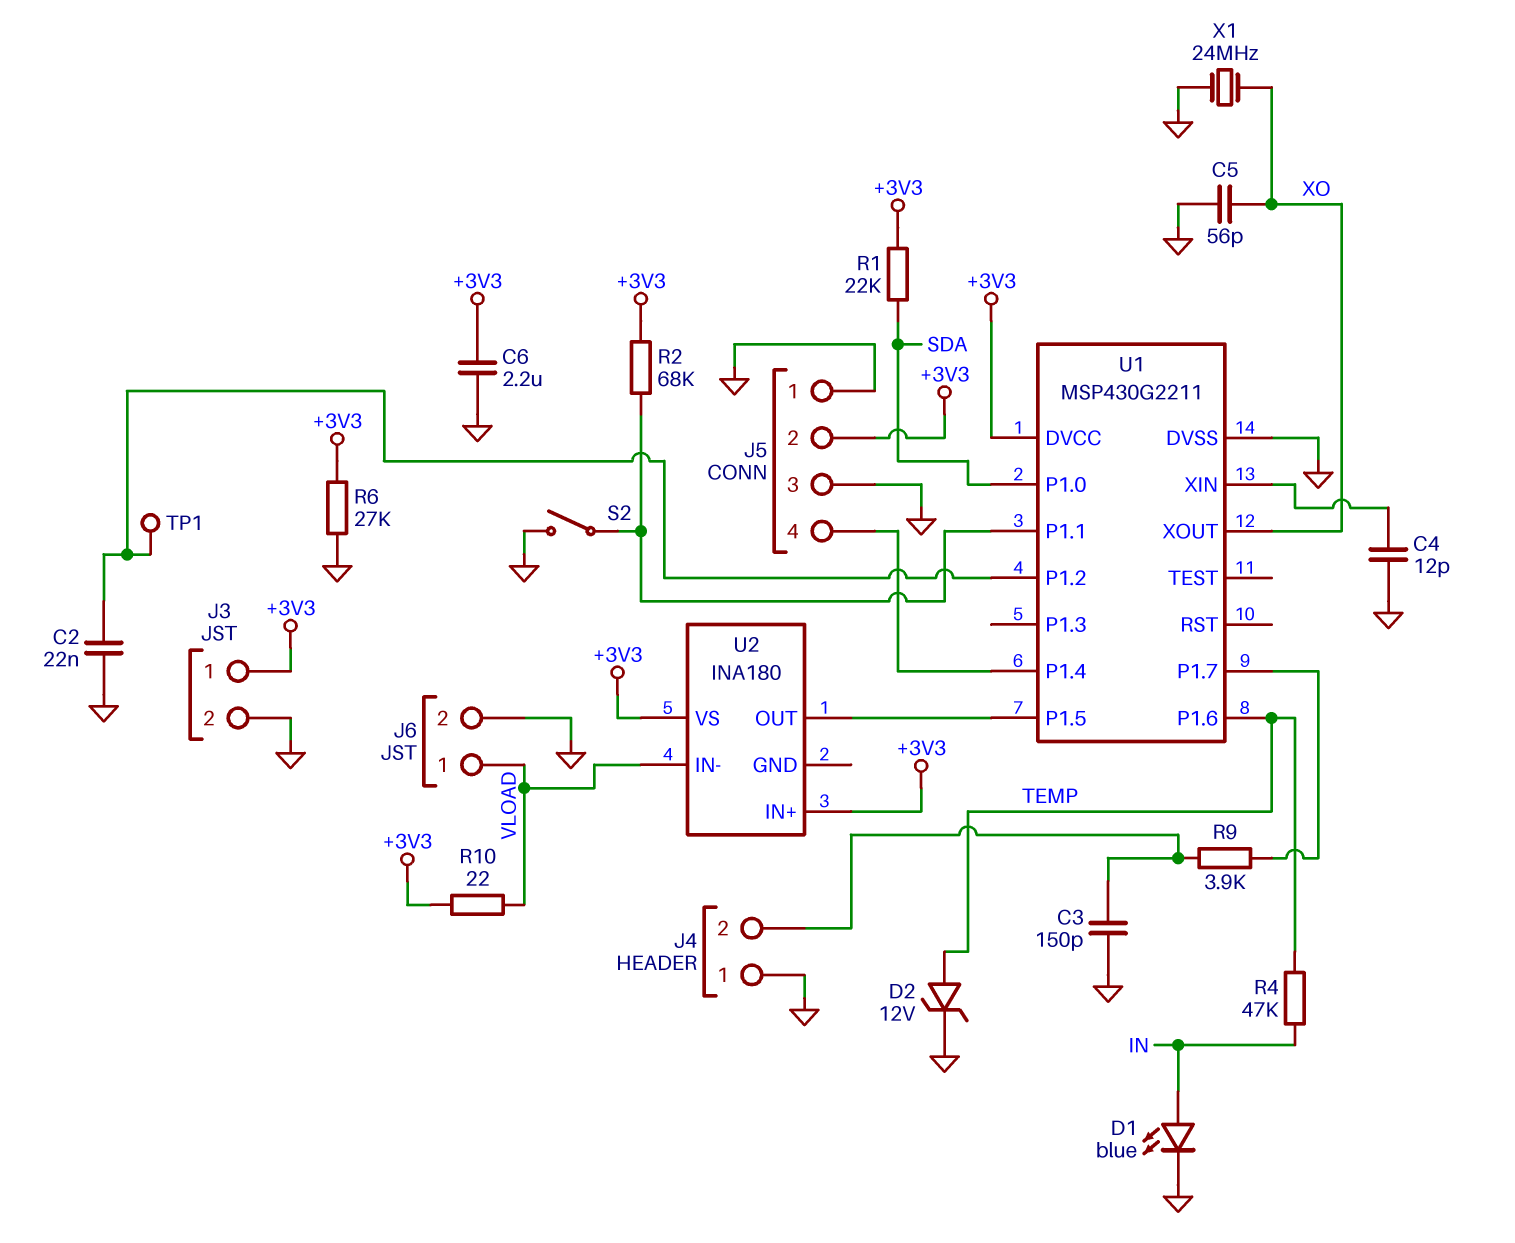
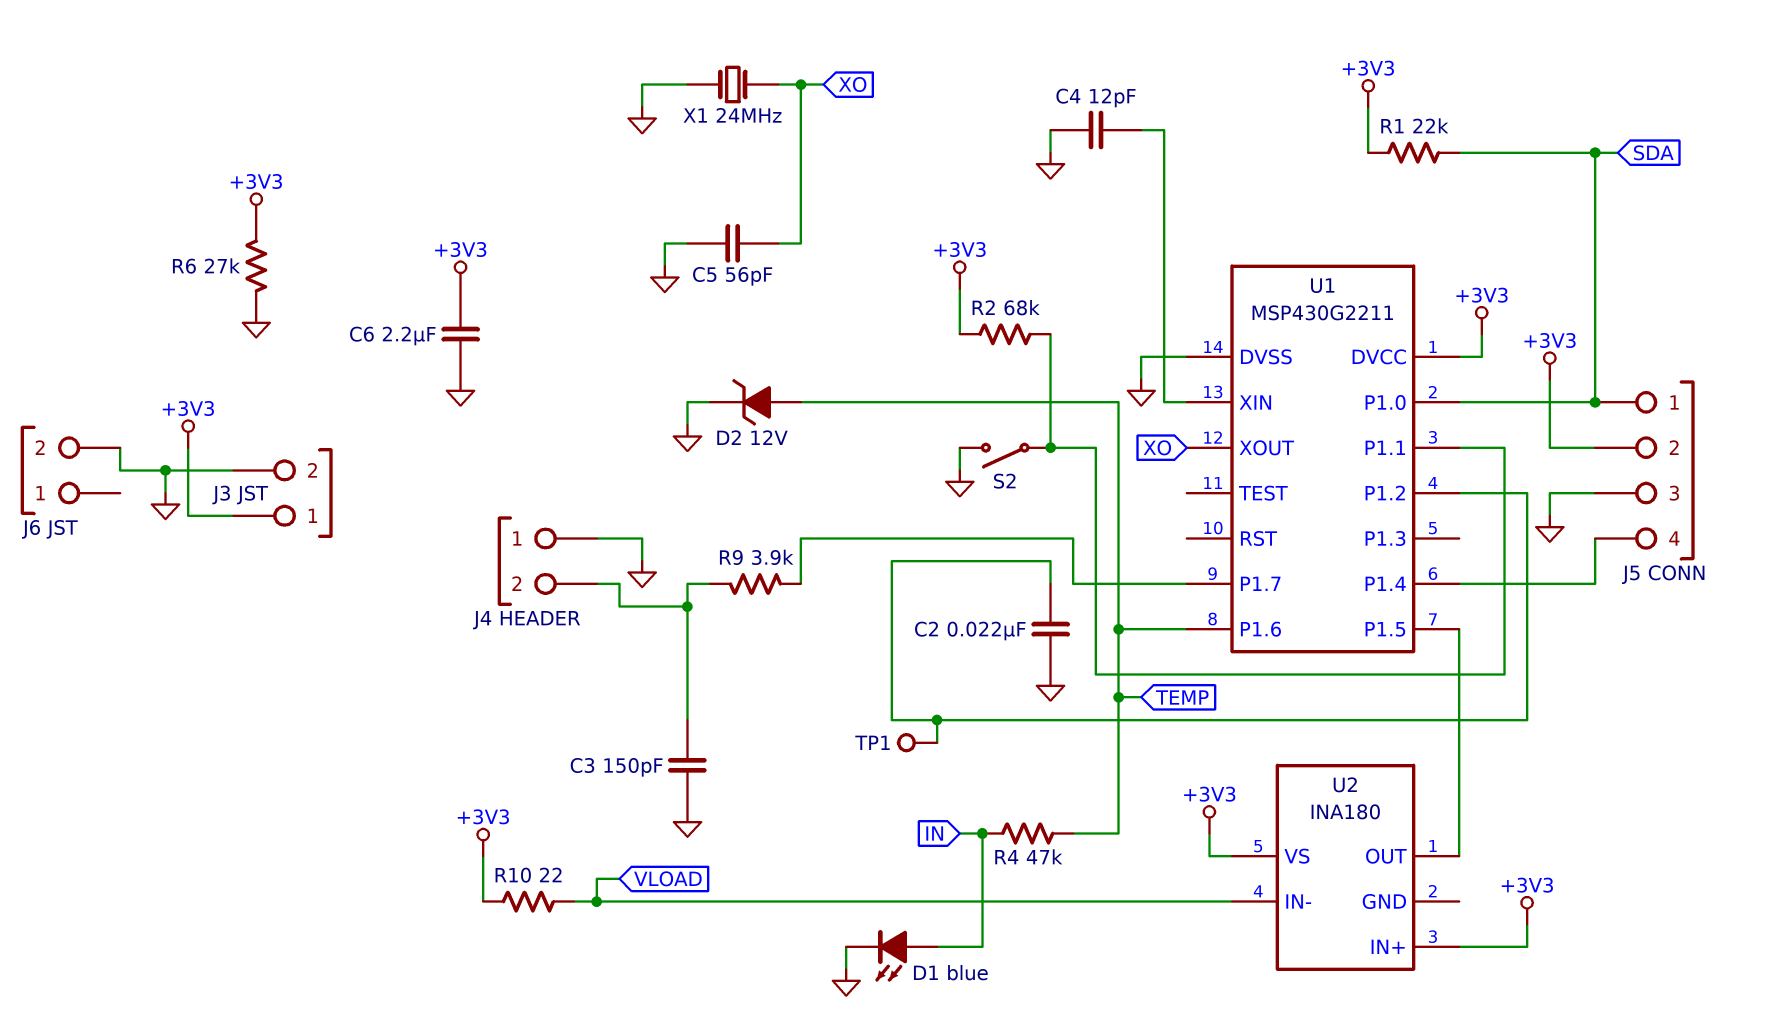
J5 pin 1: GND -> SDA
J6 pin 1: VLOAD -> none

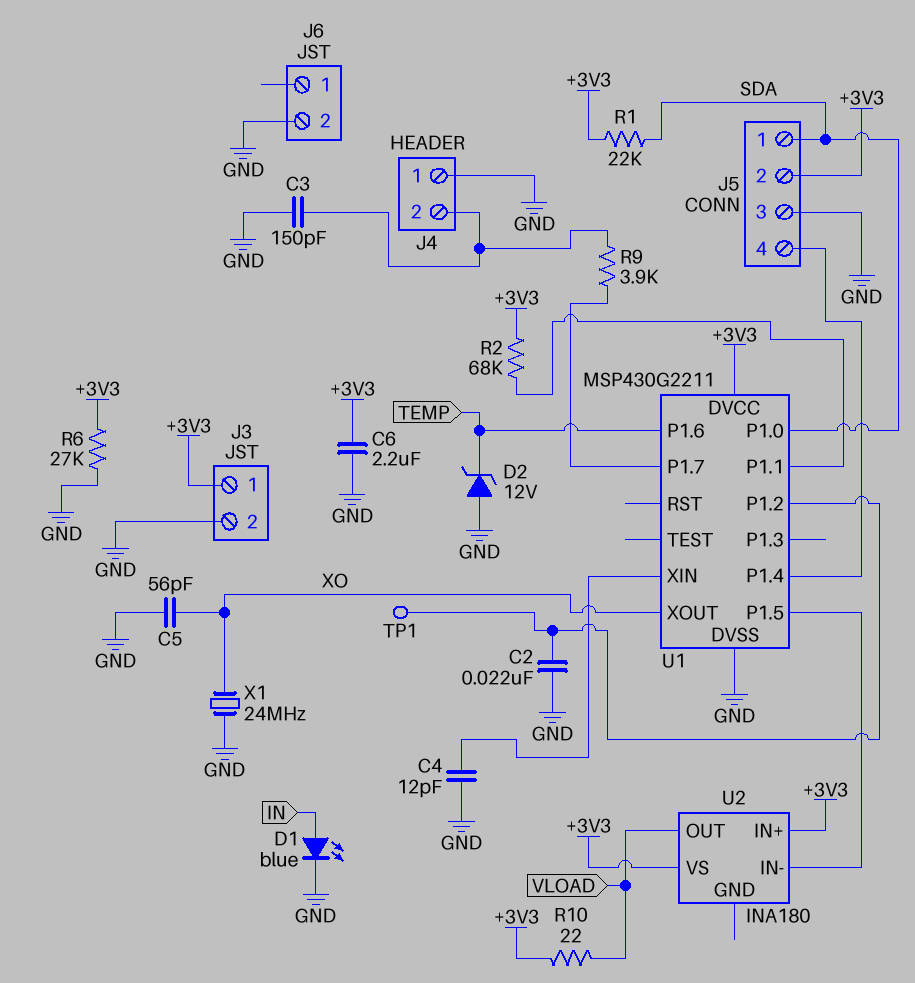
D2: zener 12V (A TEMP, K GND) -> zener 12V (A GND, K TEMP)
R4: 47k (IN, TEMP) -> none
S2: switch (GND, U1/P1.1) -> none
U2 pin IN-: VLOAD -> U1/P1.5
U2 pin OUT: U1/P1.5 -> VLOAD

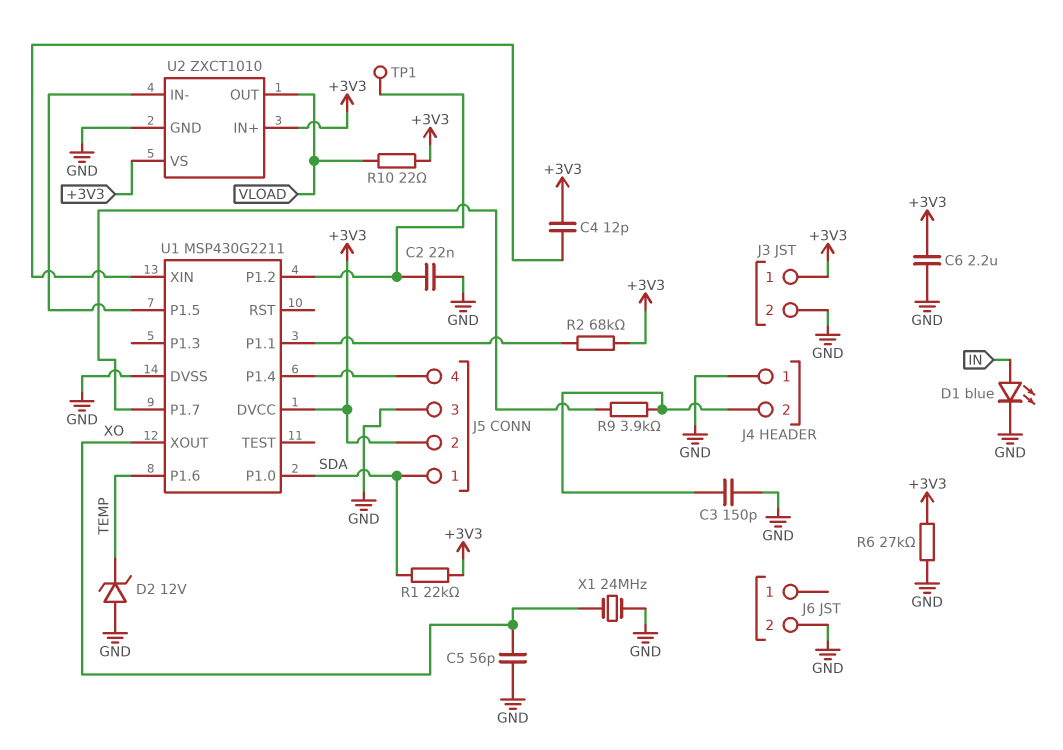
C4: 12pF (GND, U1/XIN) -> 12pF (+3V3, U1/XIN)
U2: INA180 -> ZXCT1010
U2 pin GND: none -> GND

